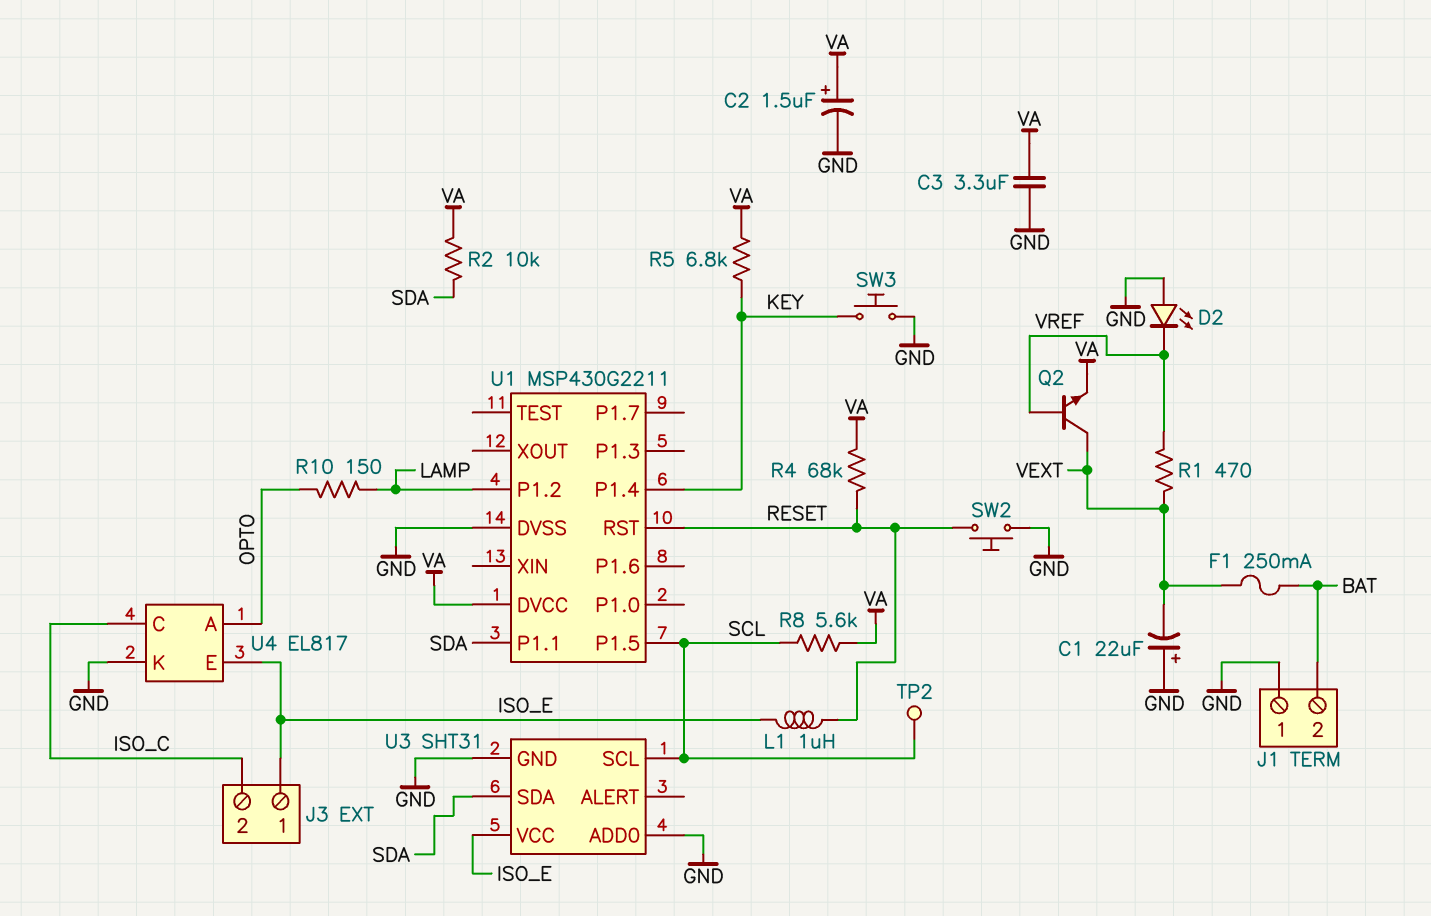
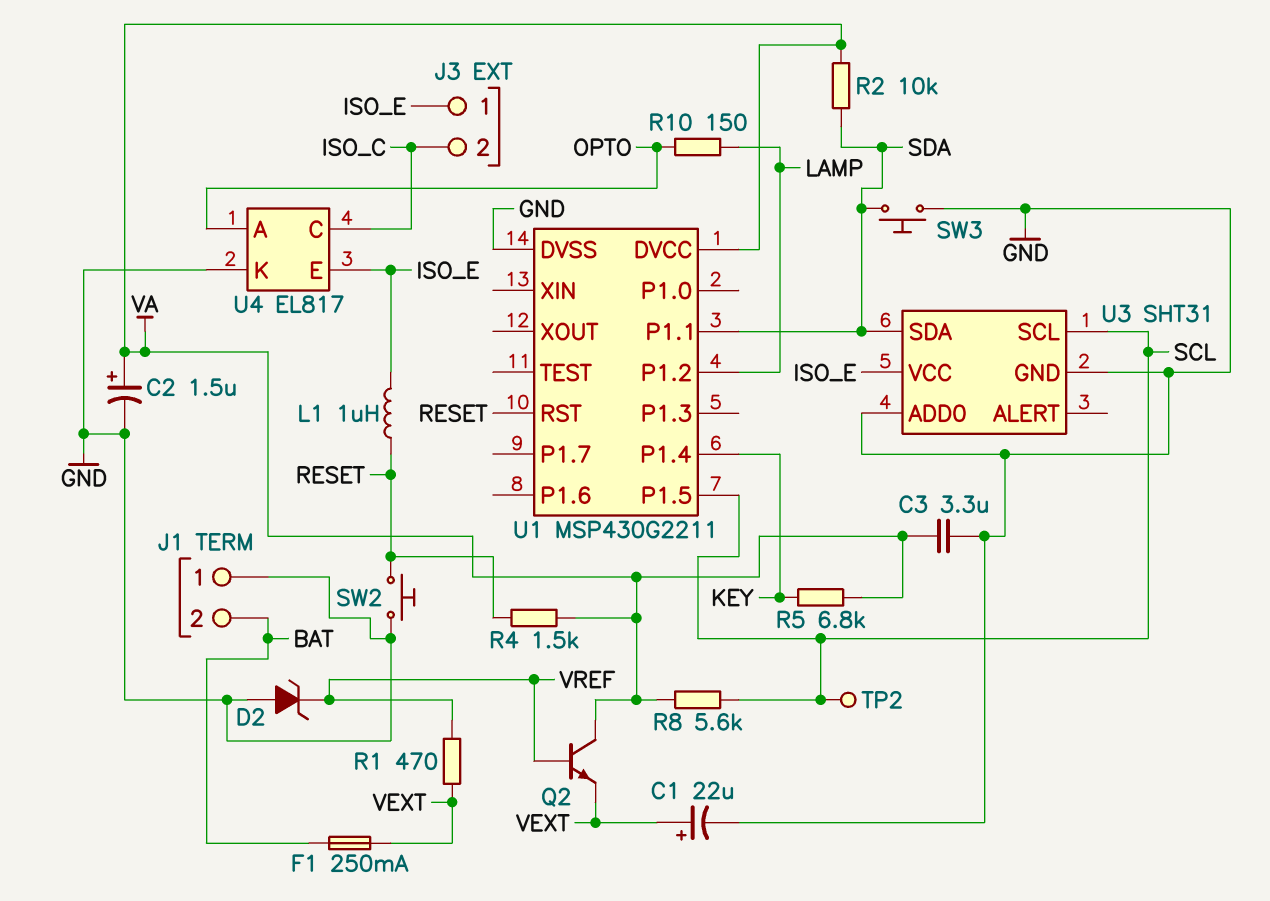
C1: 22uF (plus GND, minus VEXT) -> 22uF (plus VEXT, minus GND)
D2: LED (A GND, K VREF) -> zener (A GND, K VREF)
Q2: NPN (B VREF, C VEXT, E VA) -> NPN (B VREF, C VA, E VEXT)
R4: 68k (RESET, VA) -> 1.5k (RESET, VA)
SW3: button (GND, KEY) -> button (GND, SDA)

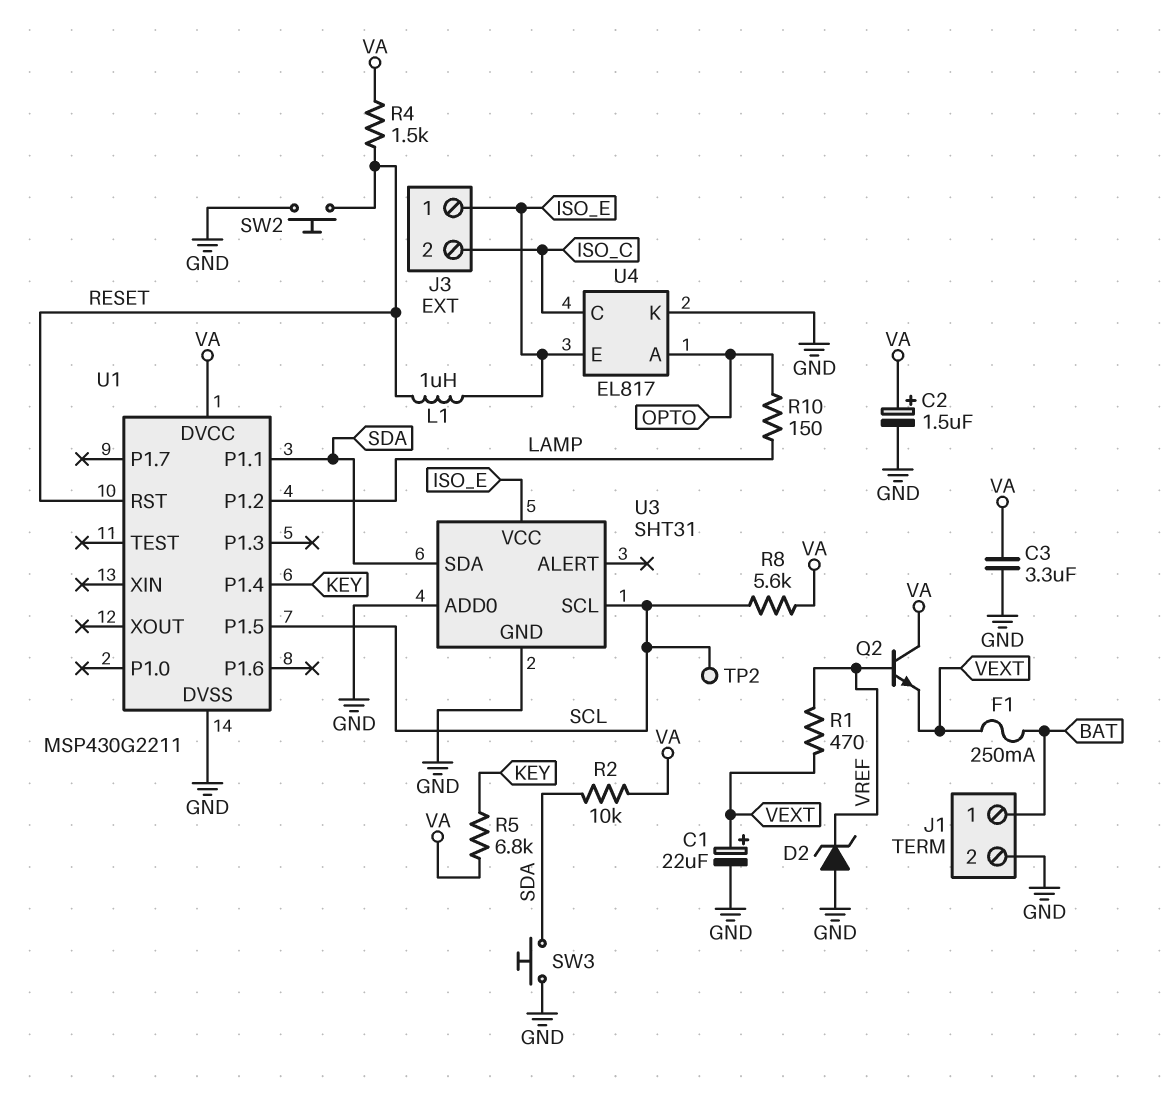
J1 pin 1: GND -> BAT
J1 pin 2: BAT -> GND

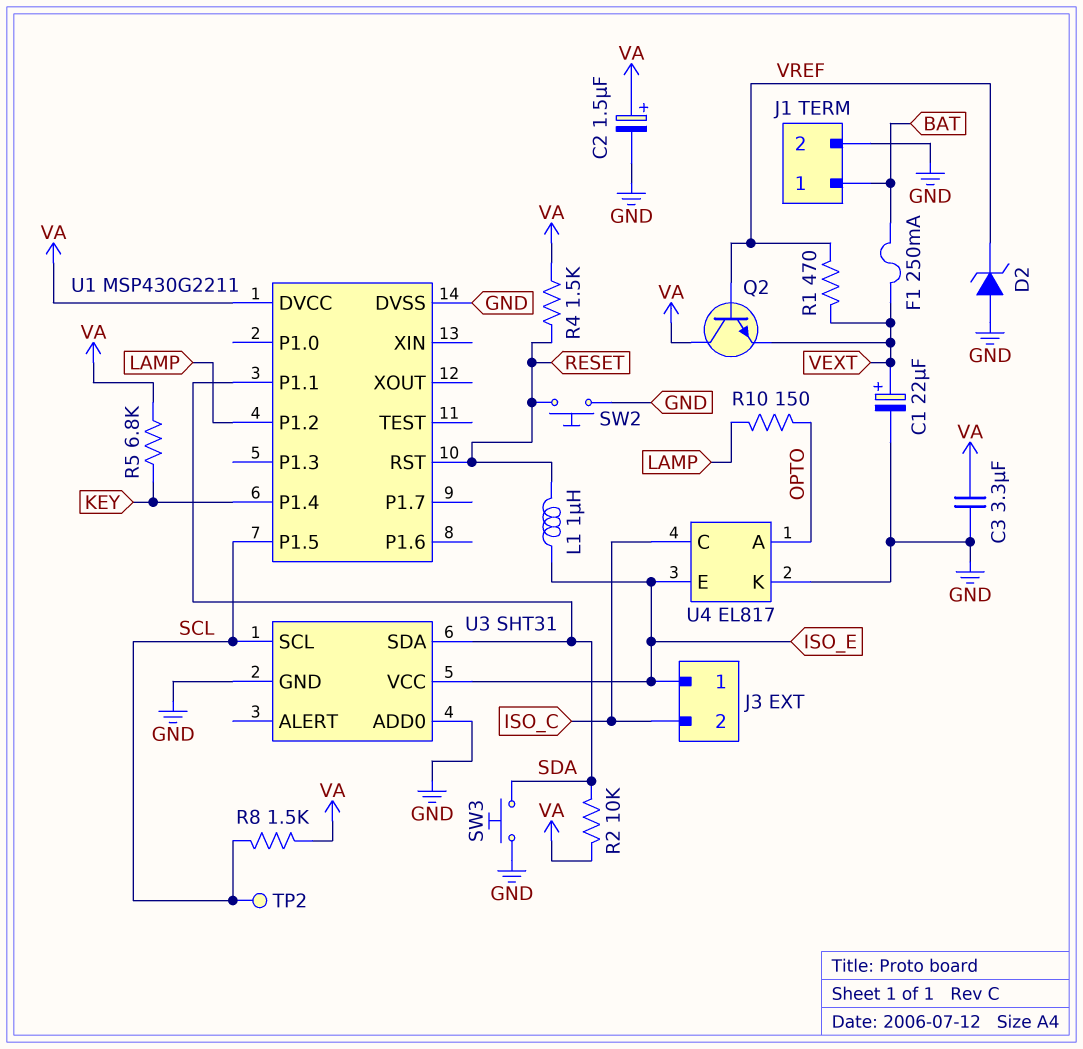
R8: 5.6k (SCL, VA) -> 1.5k (SCL, VA)

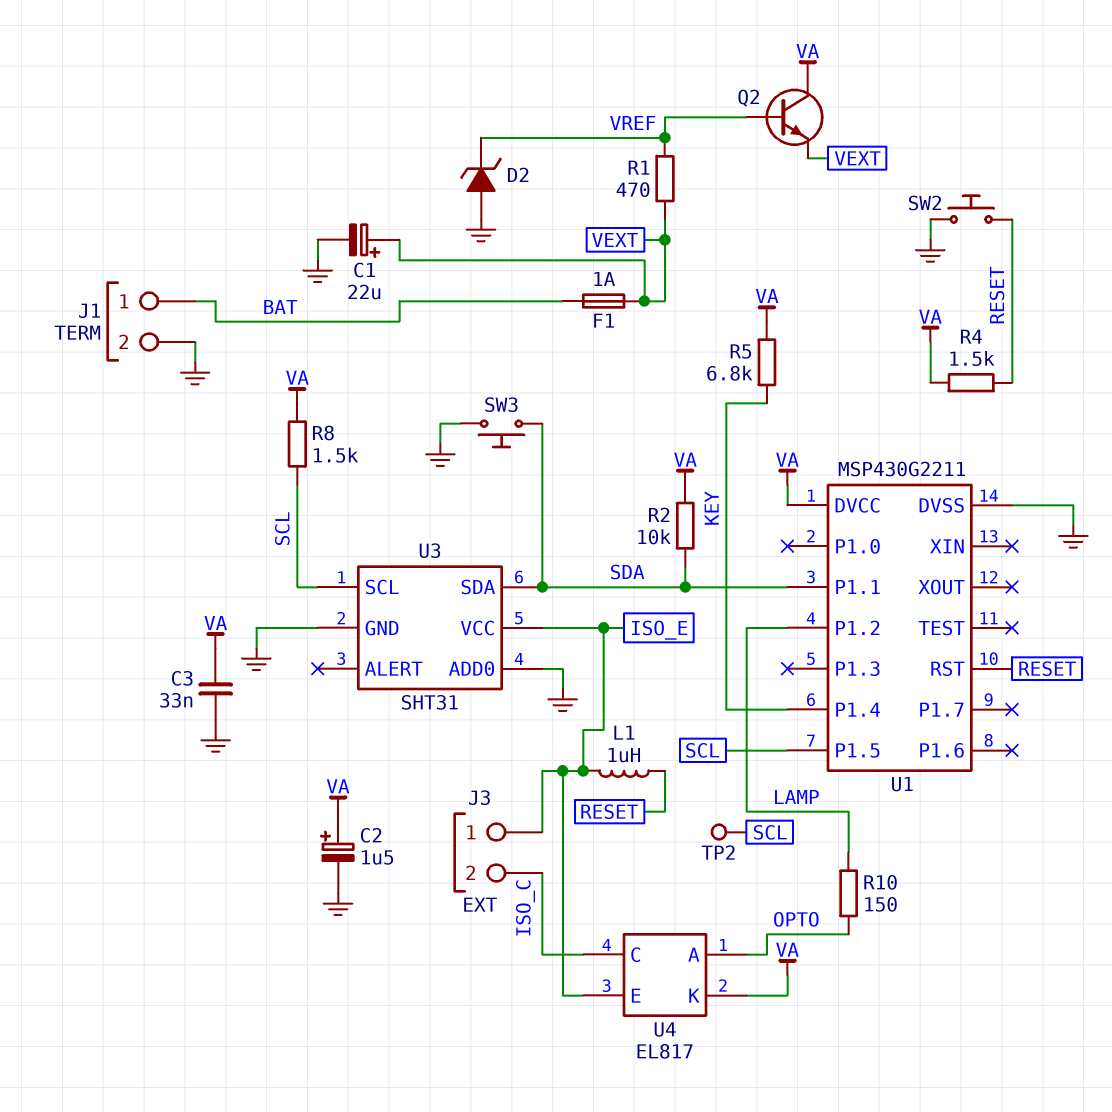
C3: 3.3uF (GND, VA) -> 33nF (GND, VA)
F1: 250mA (BAT, VEXT) -> 1A (BAT, VEXT)
U4 pin K: GND -> VA

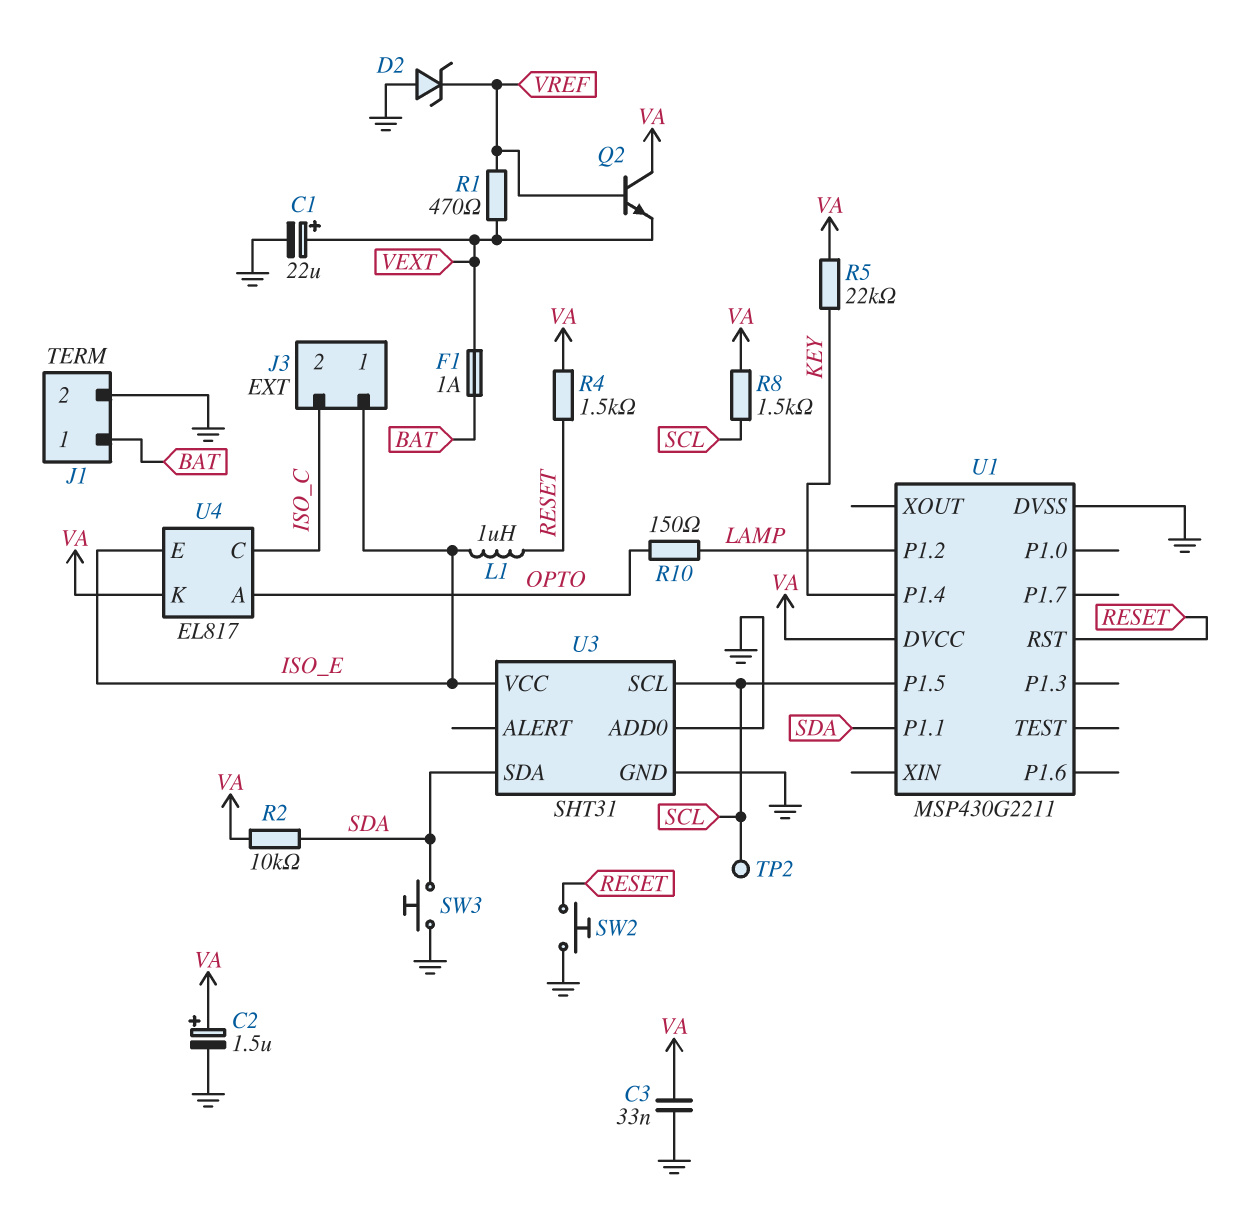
R5: 6.8k (KEY, VA) -> 22k (KEY, VA)

